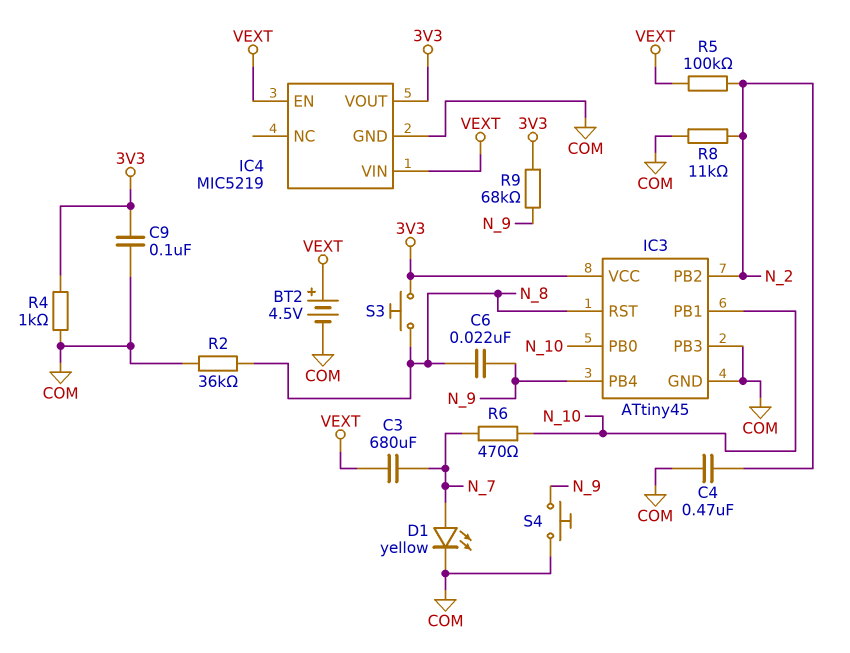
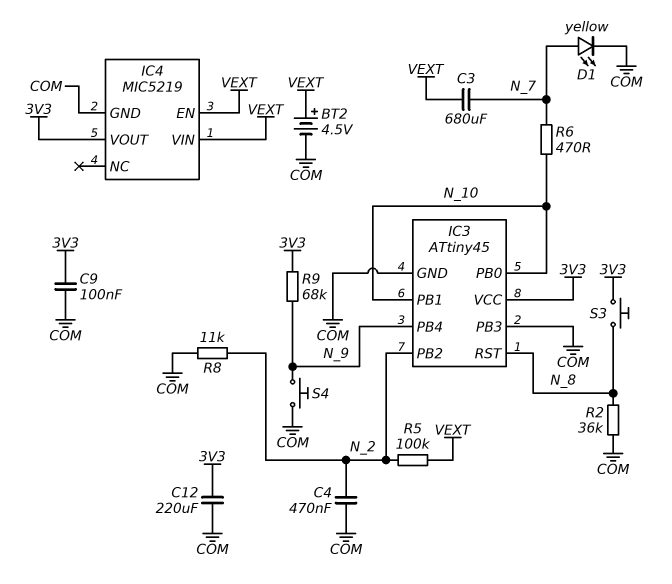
C6: 22nF (N_8, N_9) -> none
C12: none -> 220uF (3V3, COM)
R4: 1k (3V3, COM) -> none

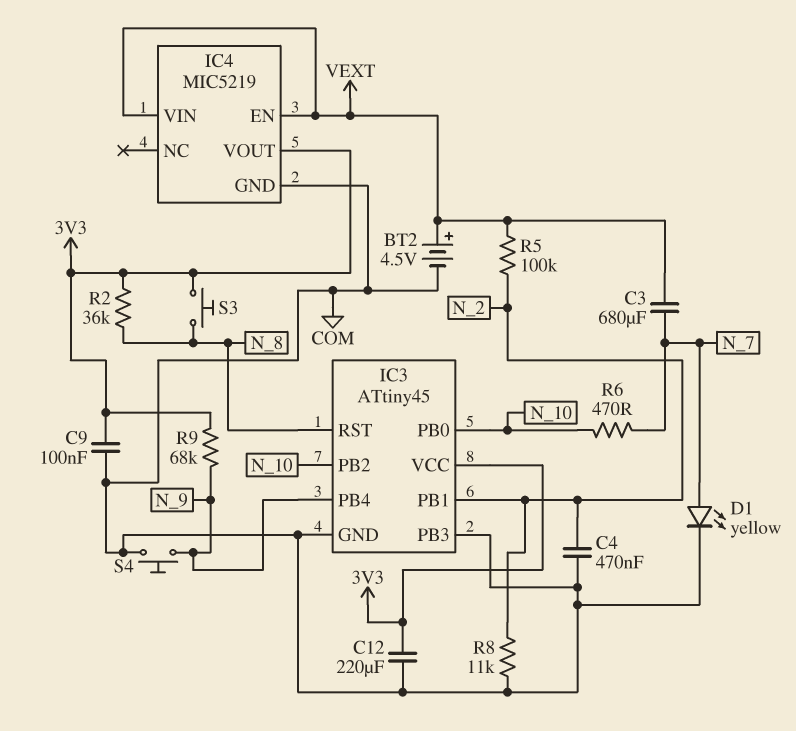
IC3 pin PB1: N_10 -> N_2
IC3 pin PB2: N_2 -> N_10
R2: 36k (COM, N_8) -> 36k (3V3, N_8)

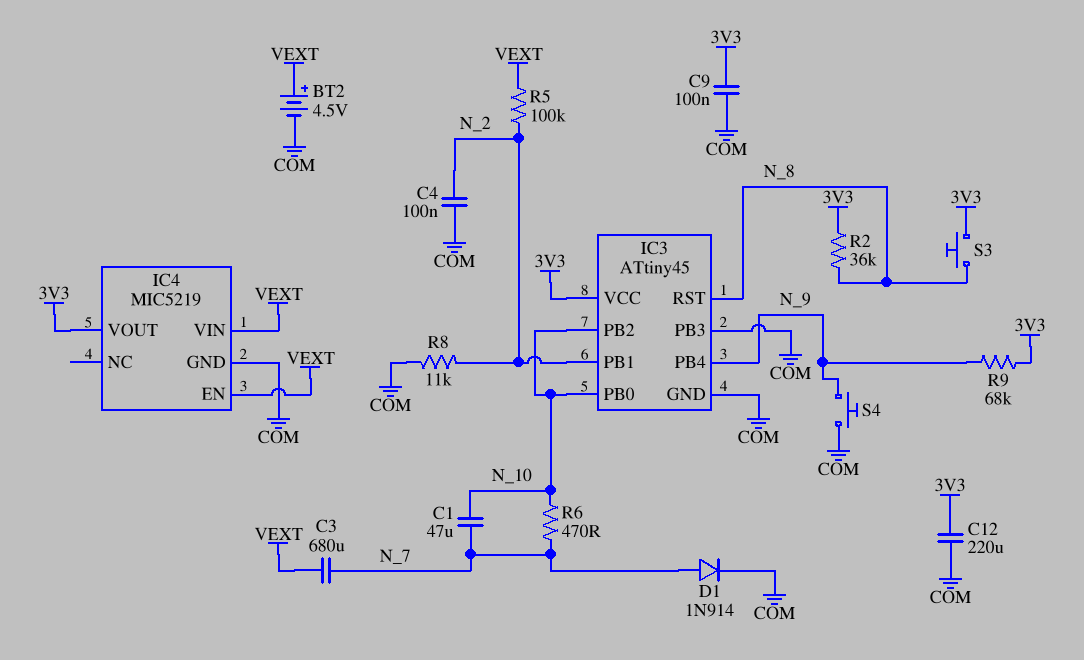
C1: none -> 47uF (N_7, N_10)
C4: 470nF (COM, N_2) -> 100nF (COM, N_2)
D1: LED yellow (A N_7, K COM) -> diode 1N914 (A N_7, K COM)

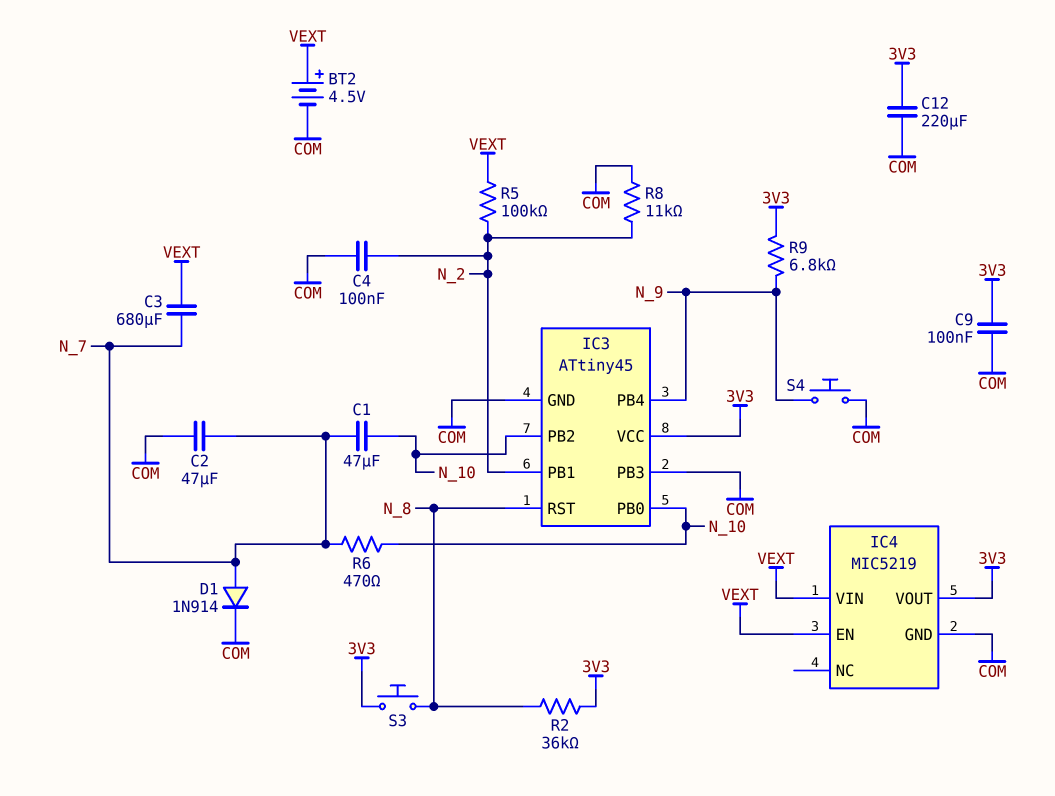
C2: none -> 47uF (COM, N_7)
R9: 68k (3V3, N_9) -> 6.8k (3V3, N_9)

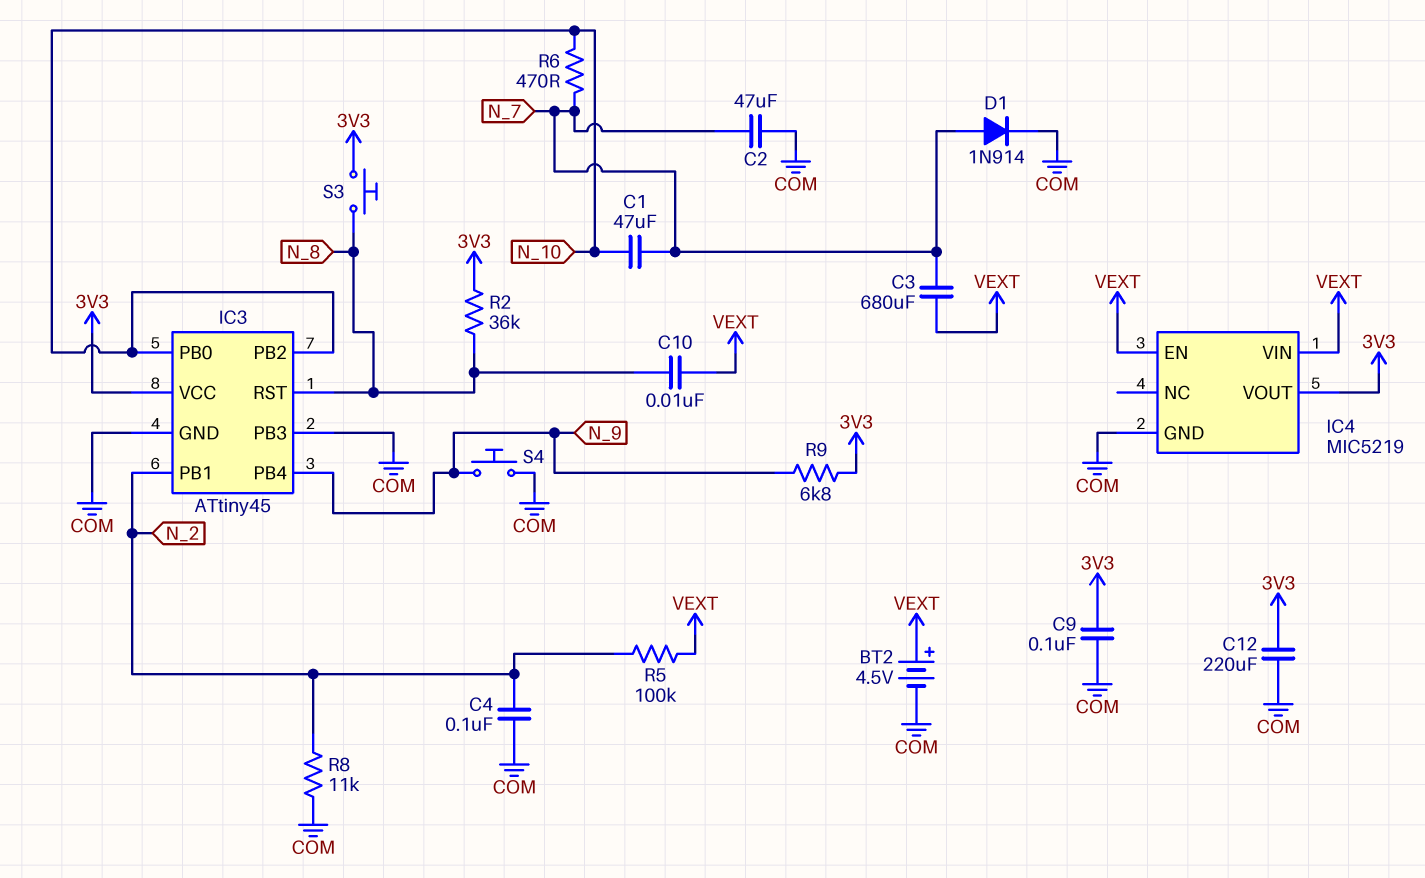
C10: none -> 10nF (N_8, VEXT)

